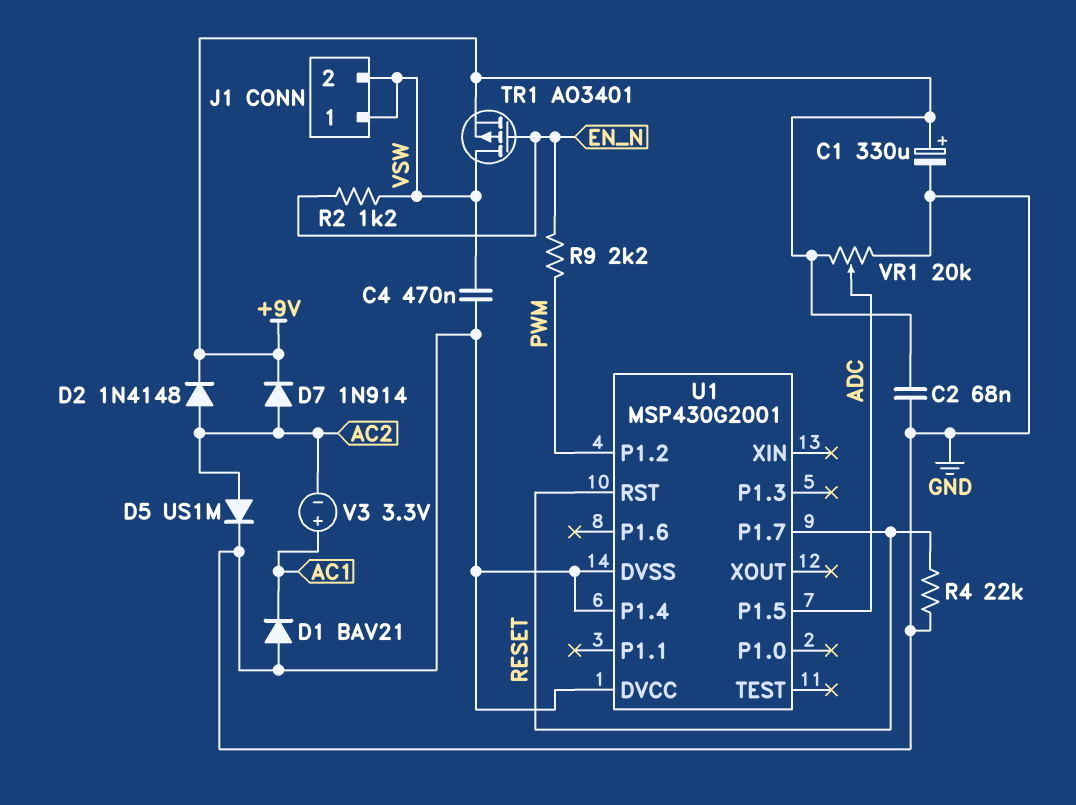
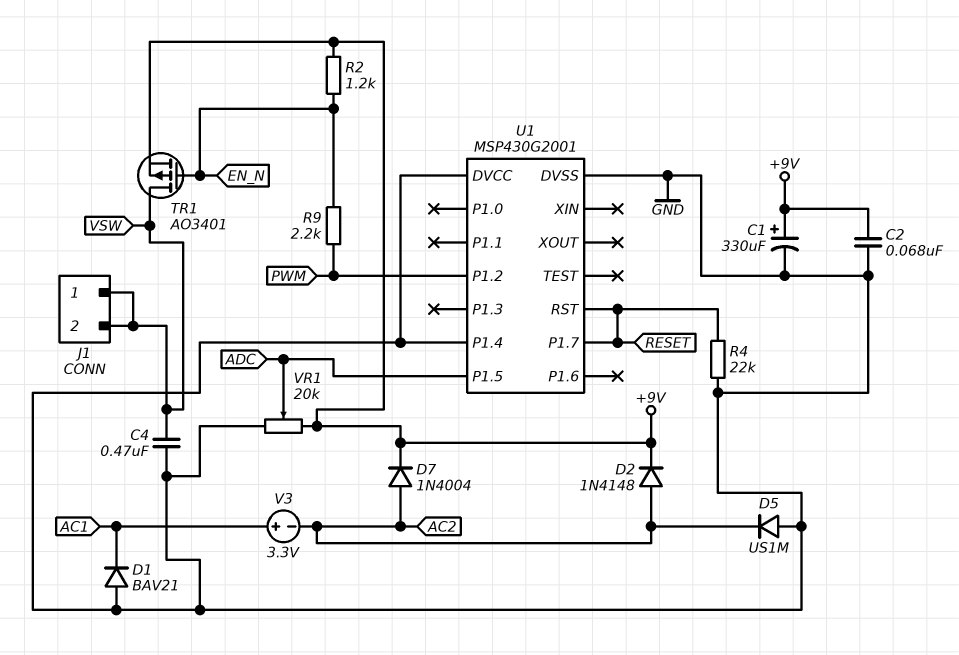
D5: diode US1M (A AC2, K GND) -> diode US1M (A GND, K AC2)
D7: diode 1N914 (A AC2, K +9V) -> diode 1N4004 (A AC2, K +9V)
R2: 1.2k (EN_N, VSW) -> 1.2k (+9V, EN_N)

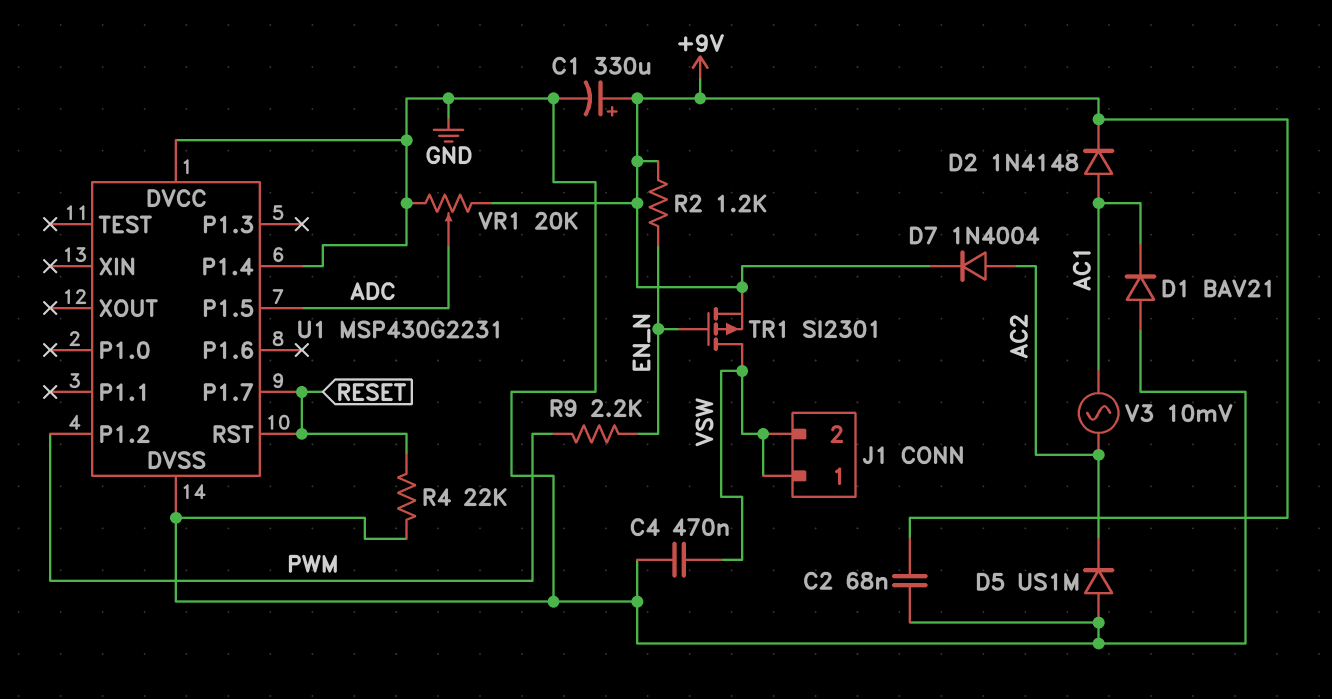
D2: diode 1N4148 (A AC2, K +9V) -> diode 1N4148 (A AC1, K +9V)
TR1: PMOS AO3401 (G EN_N, D VSW, S +9V) -> PMOS SI2301 (G EN_N, D VSW, S +9V)
U1: MSP430G2001 -> MSP430G2231
V3: 3.3V (plus AC1, minus AC2) -> AC 10mV (AC1, AC2)

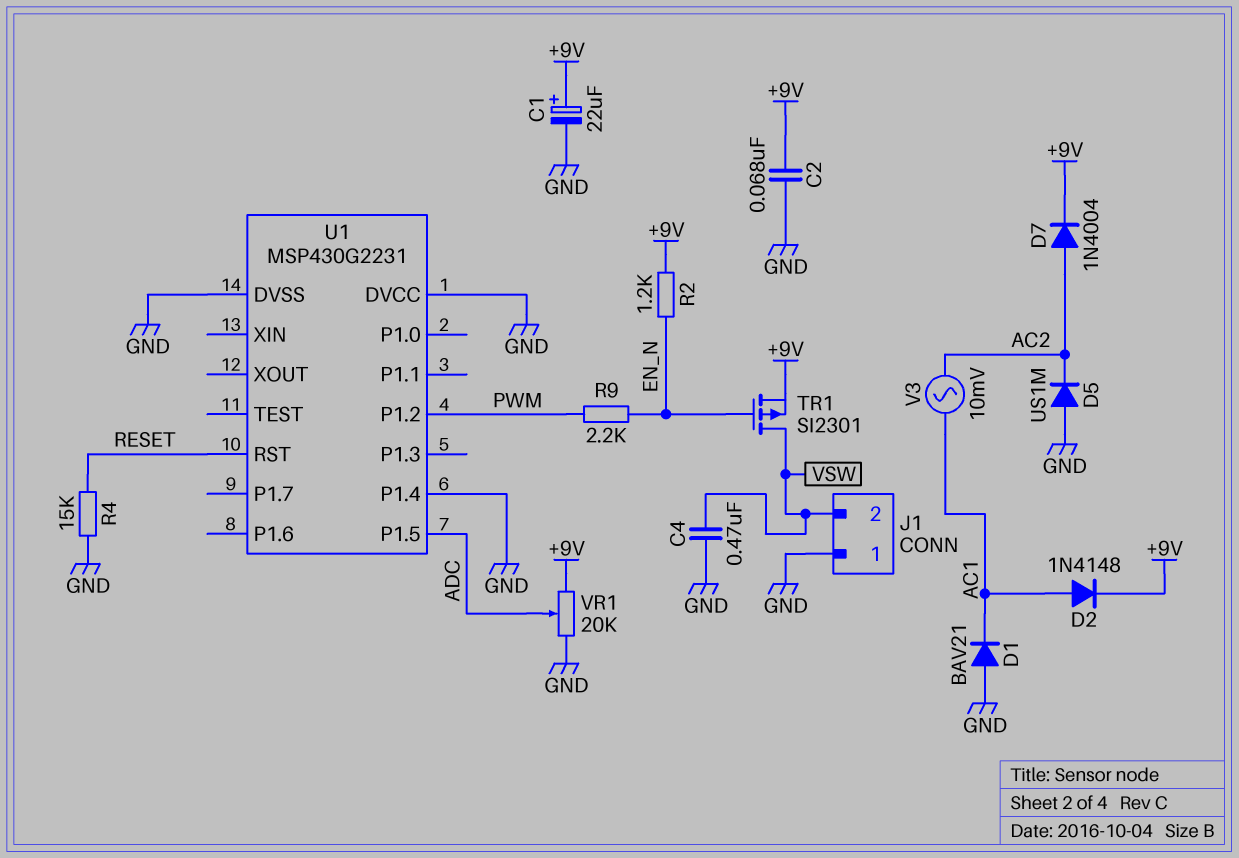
C1: 330uF (plus +9V, minus GND) -> 22uF (plus +9V, minus GND)
J1 pin 1: VSW -> GND
R4: 22k (GND, RESET) -> 15k (GND, RESET)
U1 pin P1.7: RESET -> none

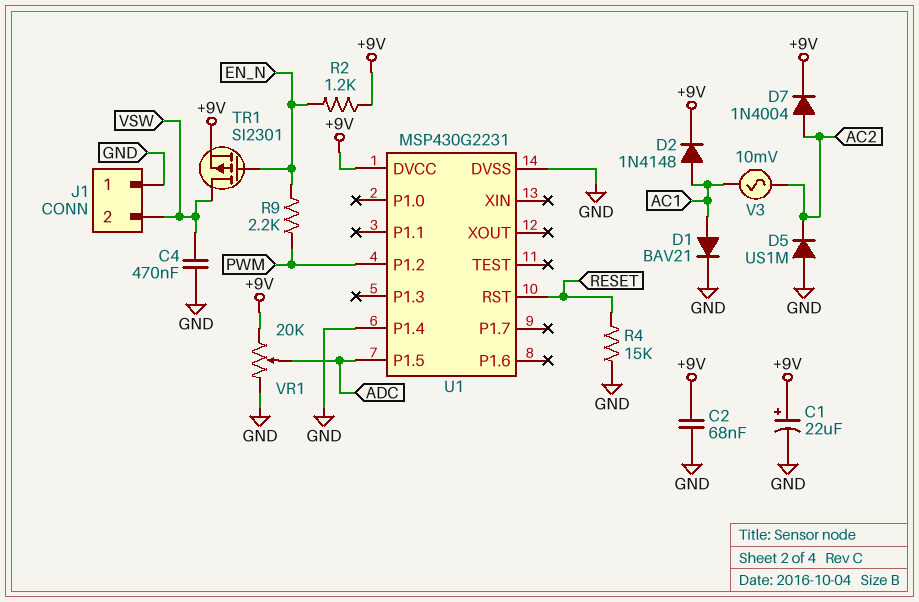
D1: diode BAV21 (A GND, K AC1) -> diode BAV21 (A AC1, K GND)
U1 pin DVCC: GND -> +9V

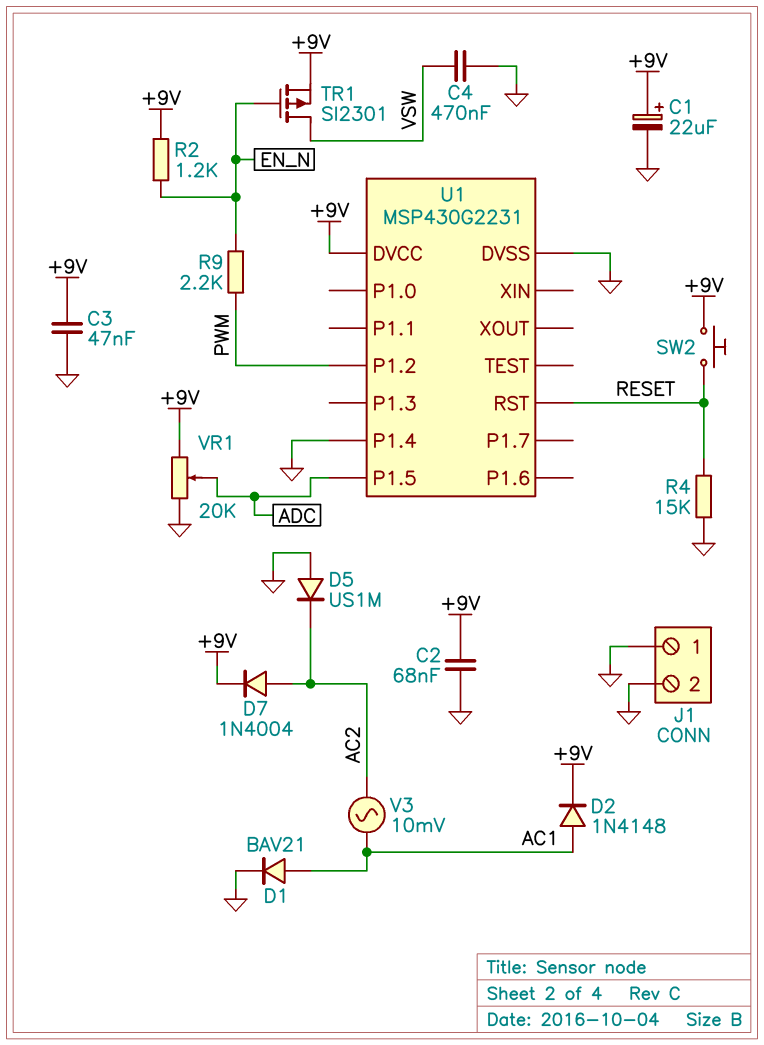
C3: none -> 47nF (+9V, GND)
J1 pin 2: VSW -> GND
SW2: none -> button (+9V, RESET)

